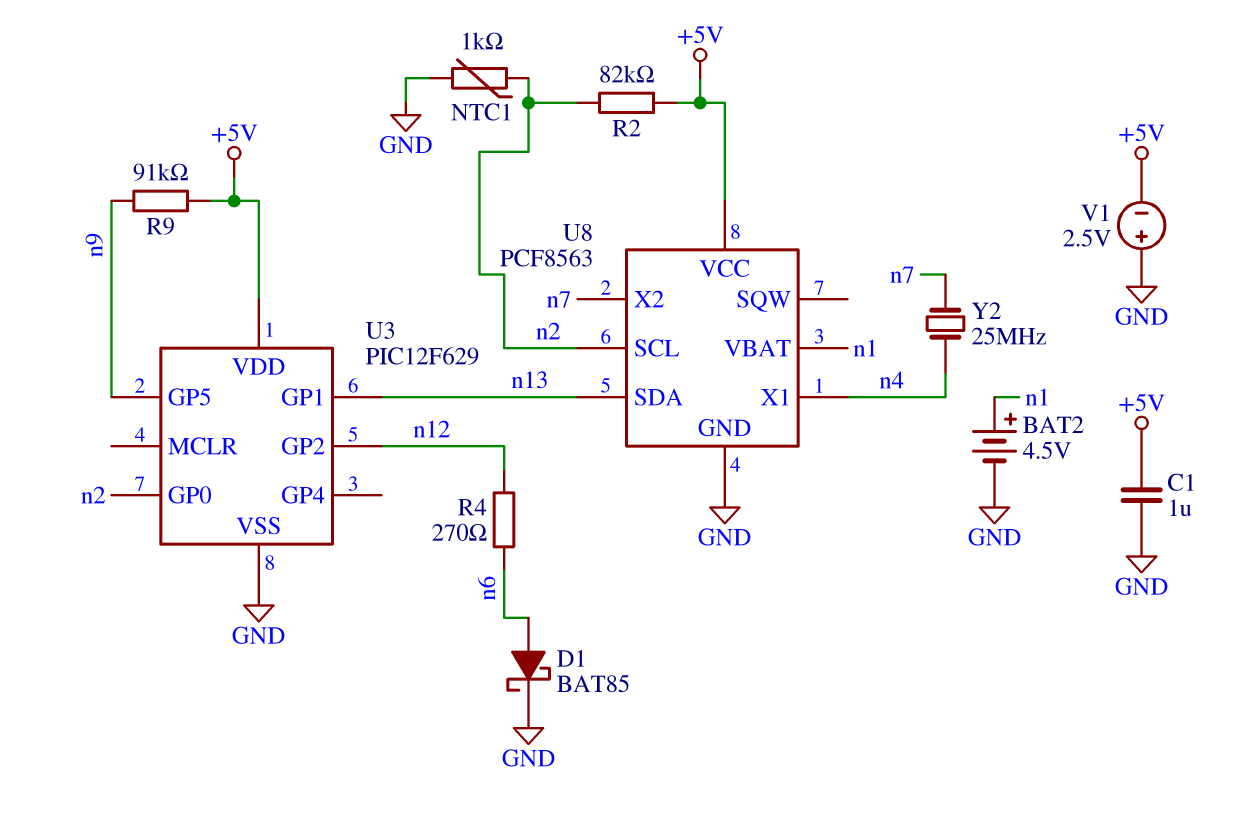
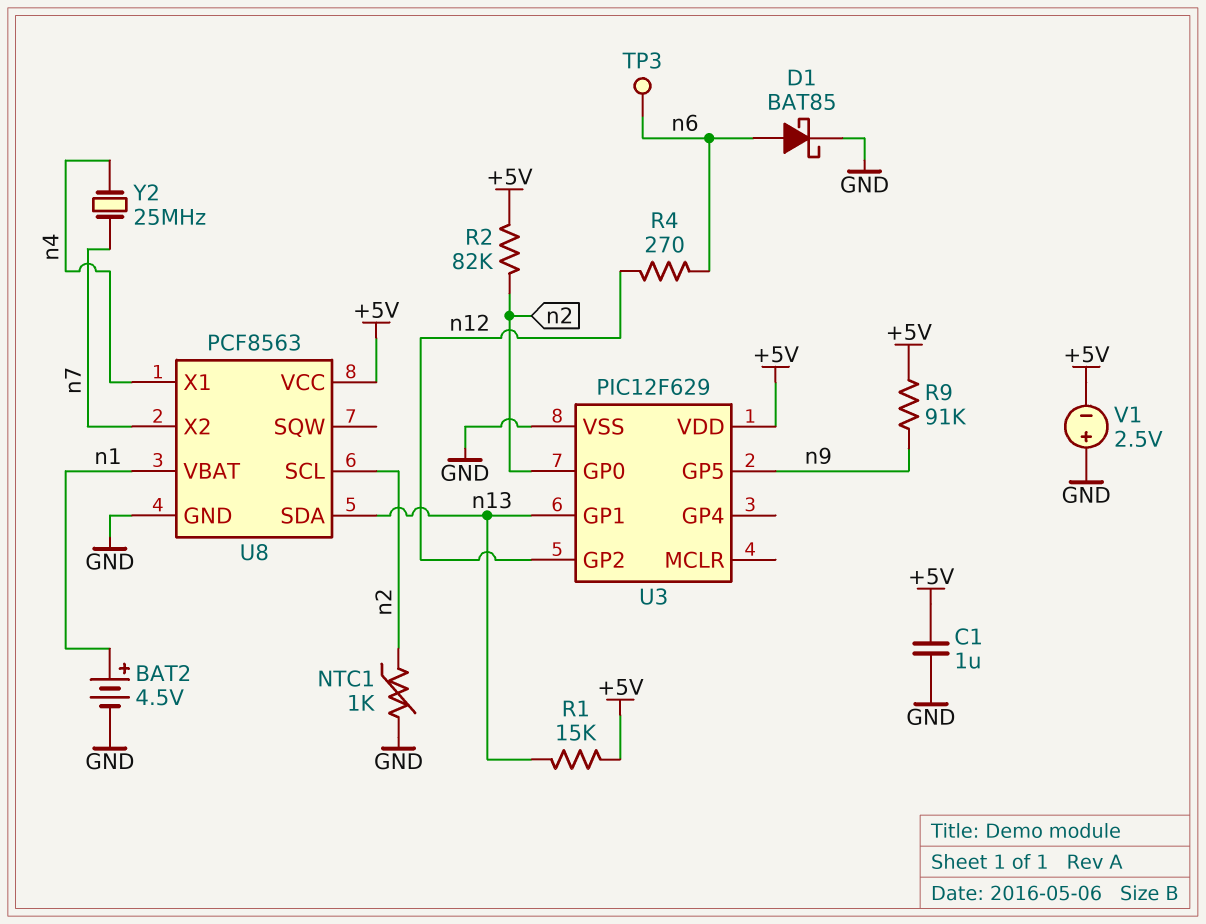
R1: none -> 15k (+5V, n13)
TP3: none -> test point (n6)

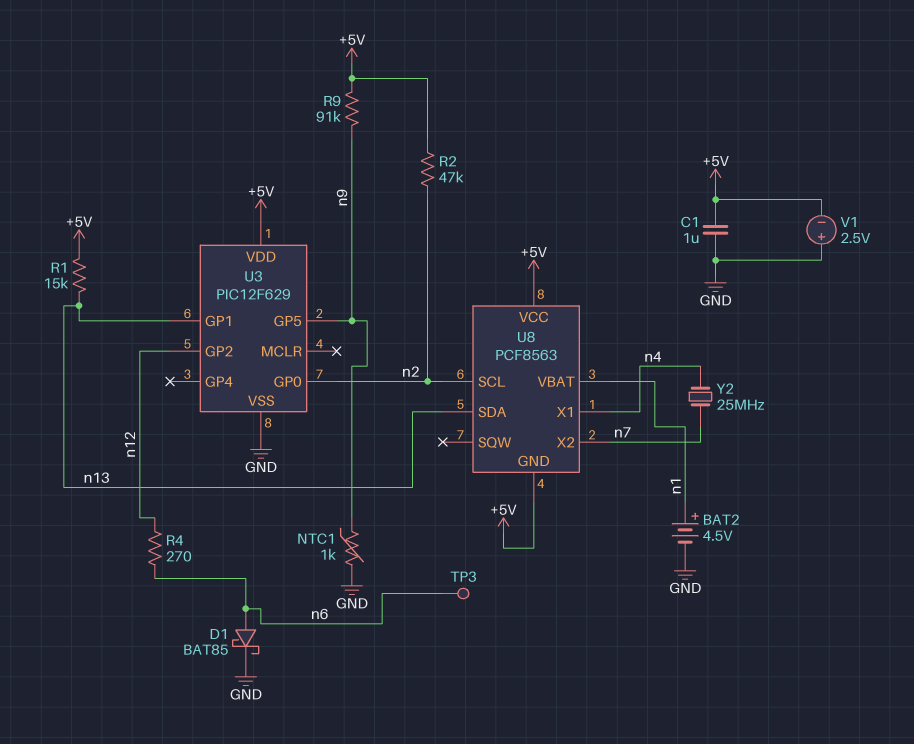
NTC1: 1k (GND, n2) -> 1k (GND, n9)
R2: 82k (+5V, n2) -> 47k (+5V, n2)
U8 pin GND: GND -> +5V

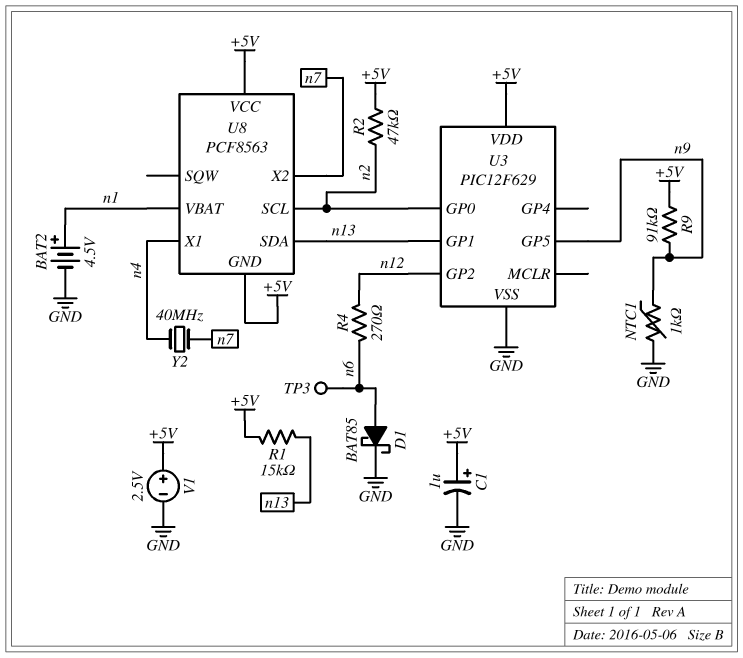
C1: 1uF (+5V, GND) -> 1uF (plus +5V, minus GND)
V1: 2.5V (plus GND, minus +5V) -> 2.5V (plus +5V, minus GND)
Y2: 25MHz (n4, n7) -> 40MHz (n4, n7)

